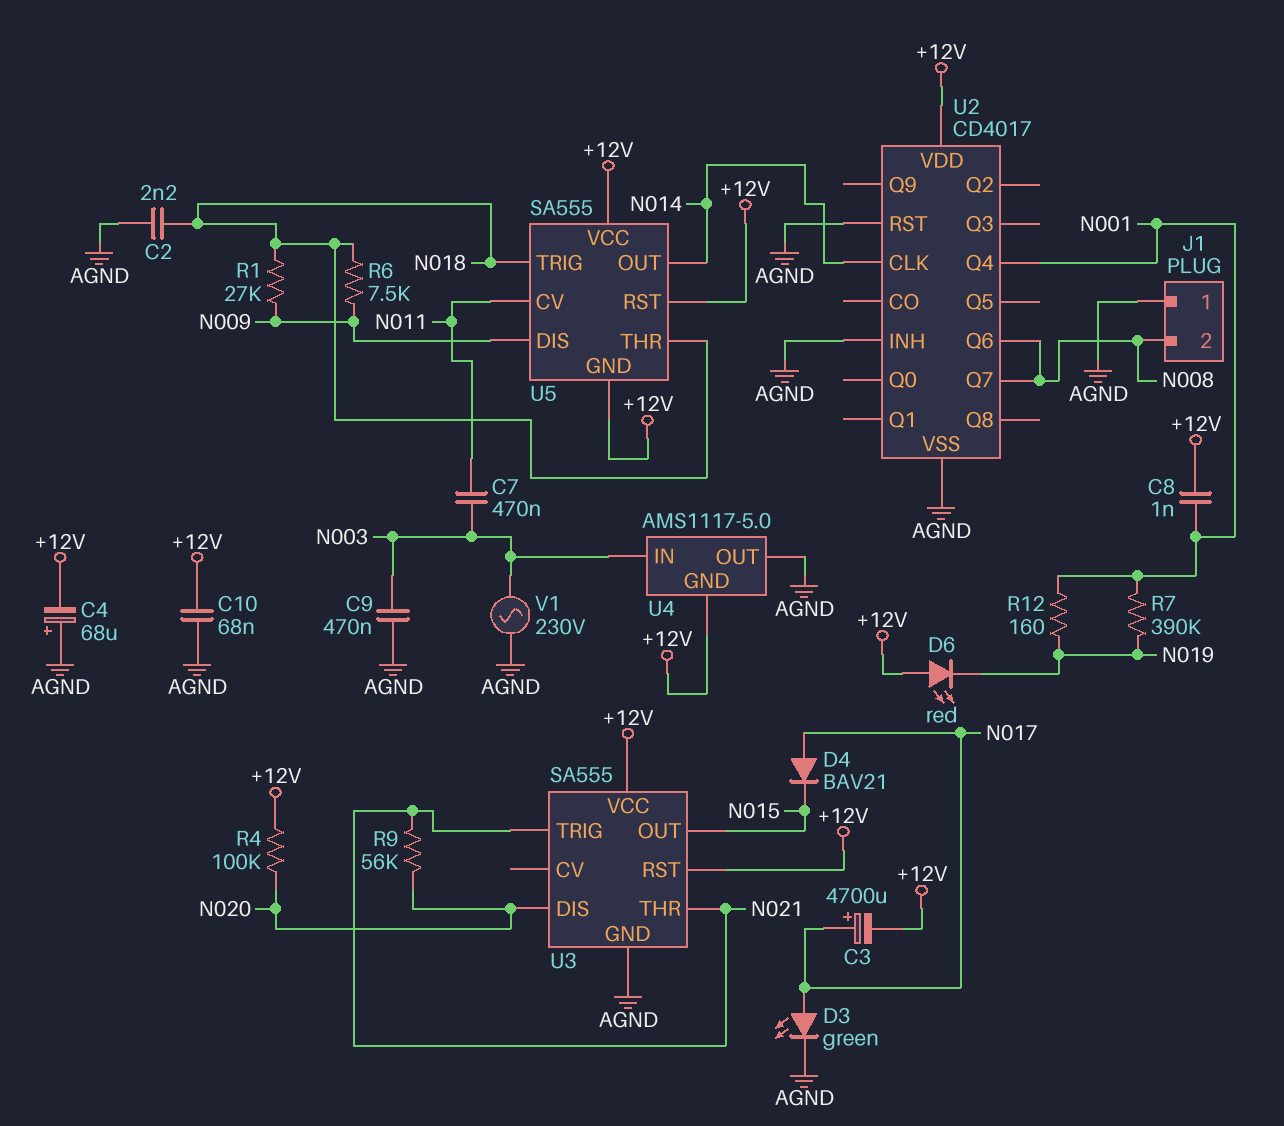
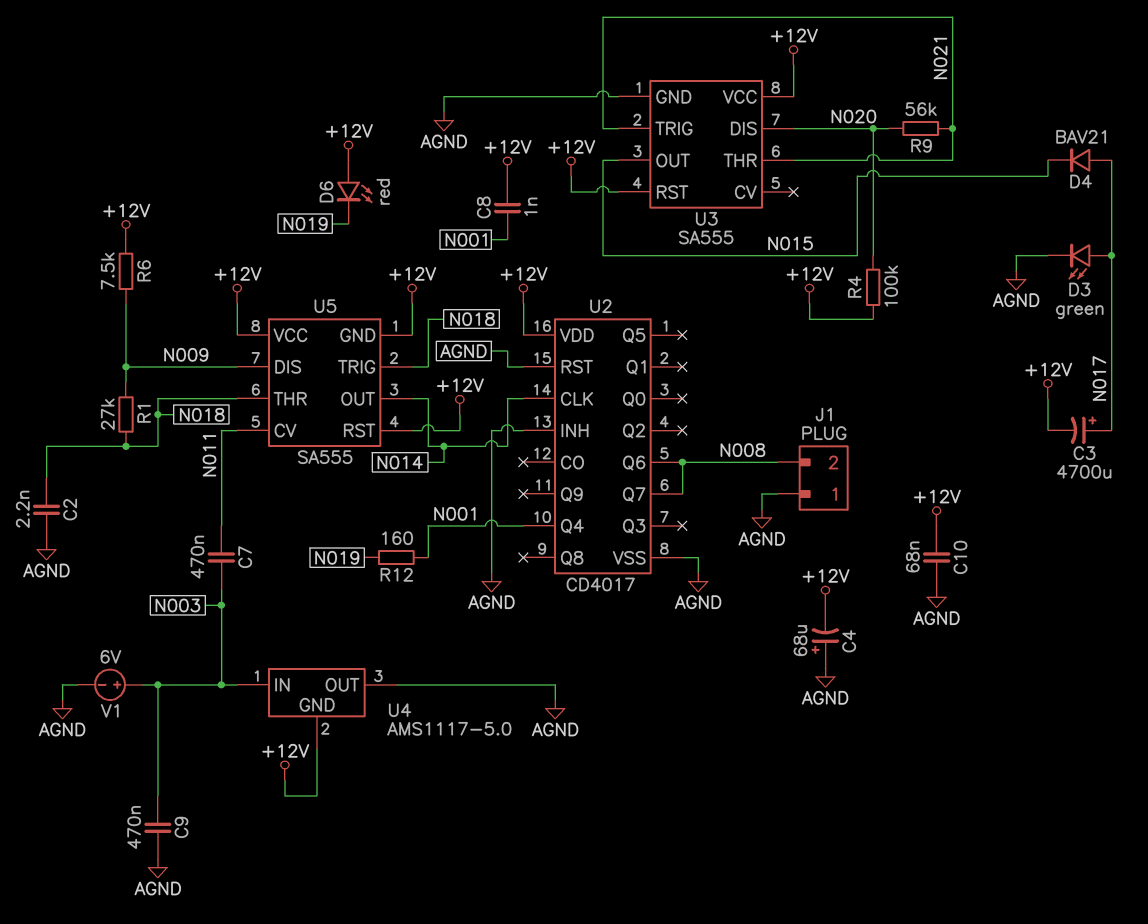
R6: 7.5k (N009, N018) -> 7.5k (+12V, N009)
R7: 390k (N001, N019) -> none
V1: AC 230V (AGND, N003) -> 6V (plus N003, minus AGND)

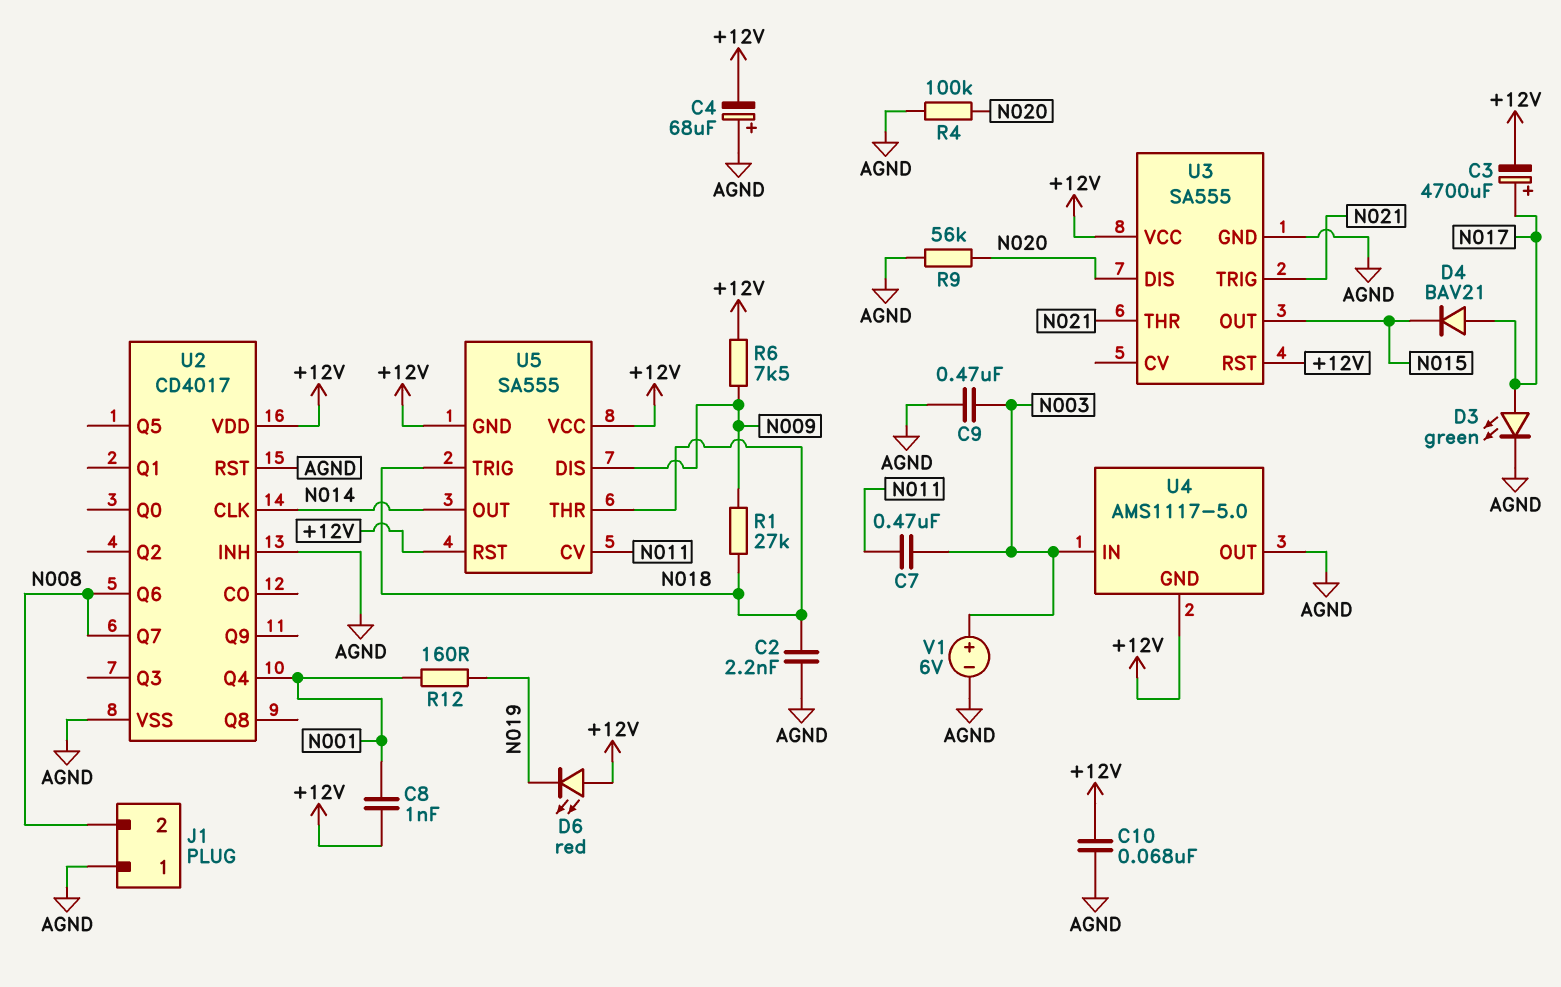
R4: 100k (+12V, N020) -> 100k (AGND, N020)
R9: 56k (N020, N021) -> 56k (AGND, N020)

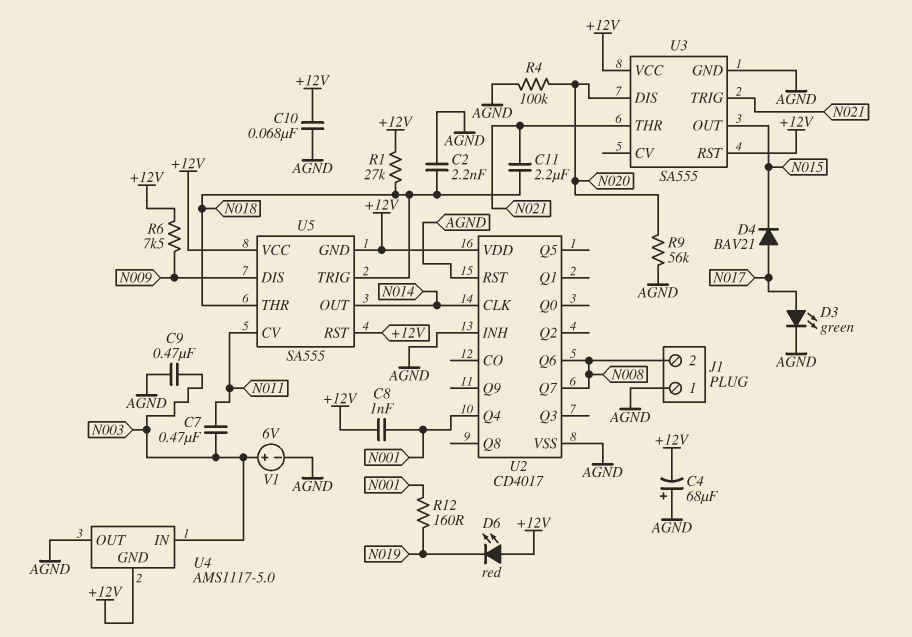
C3: 4700uF (plus N017, minus +12V) -> none
C11: none -> 2.2uF (N018, N021)
R1: 27k (N009, N018) -> 27k (+12V, N018)

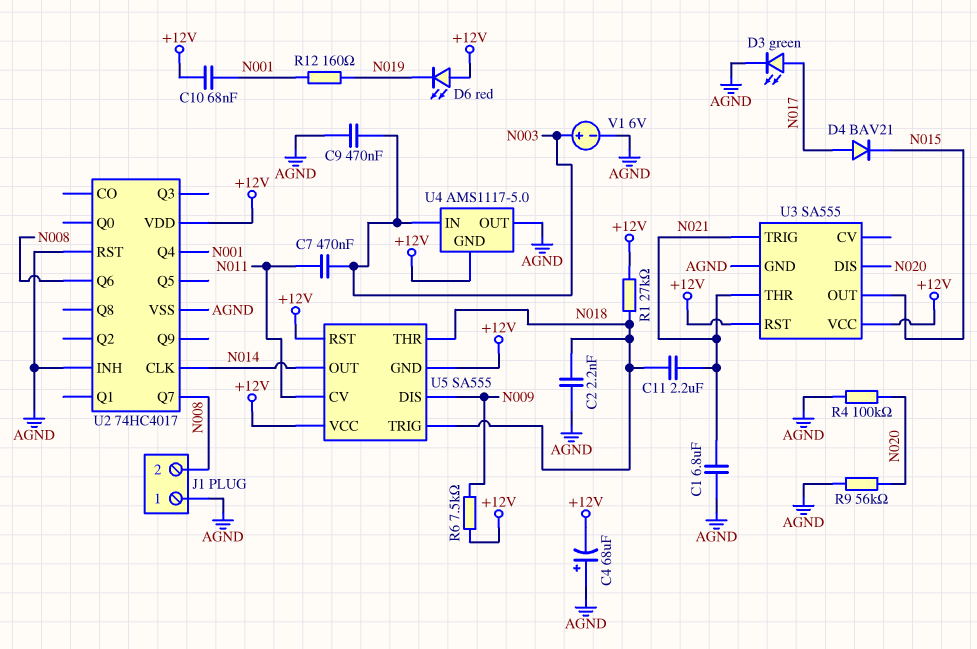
C1: none -> 6.8uF (AGND, N021)
C8: 1nF (+12V, N001) -> none
C10: 68nF (+12V, AGND) -> 68nF (+12V, N001)
U2: CD4017 -> 74HC4017

